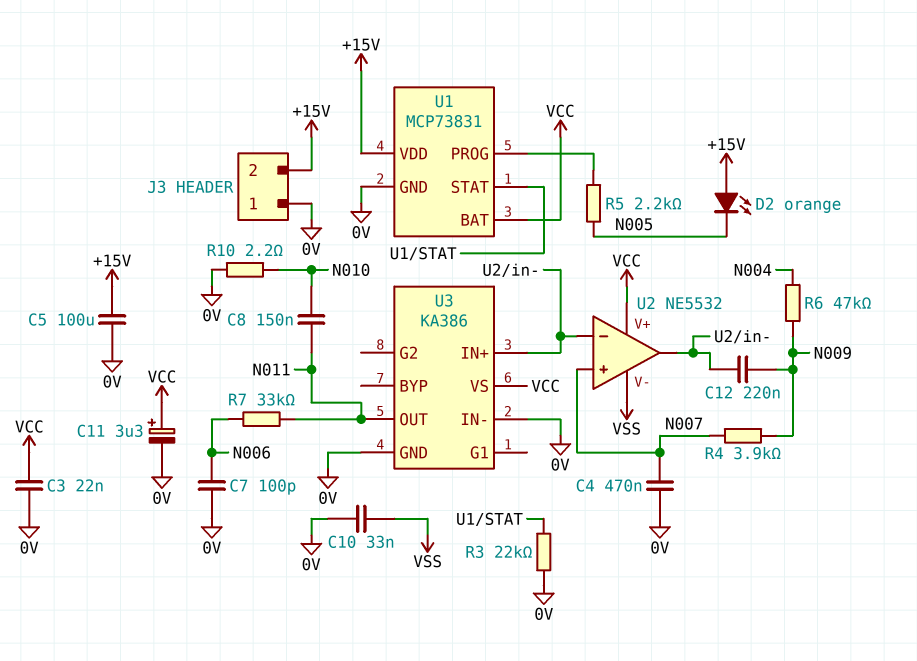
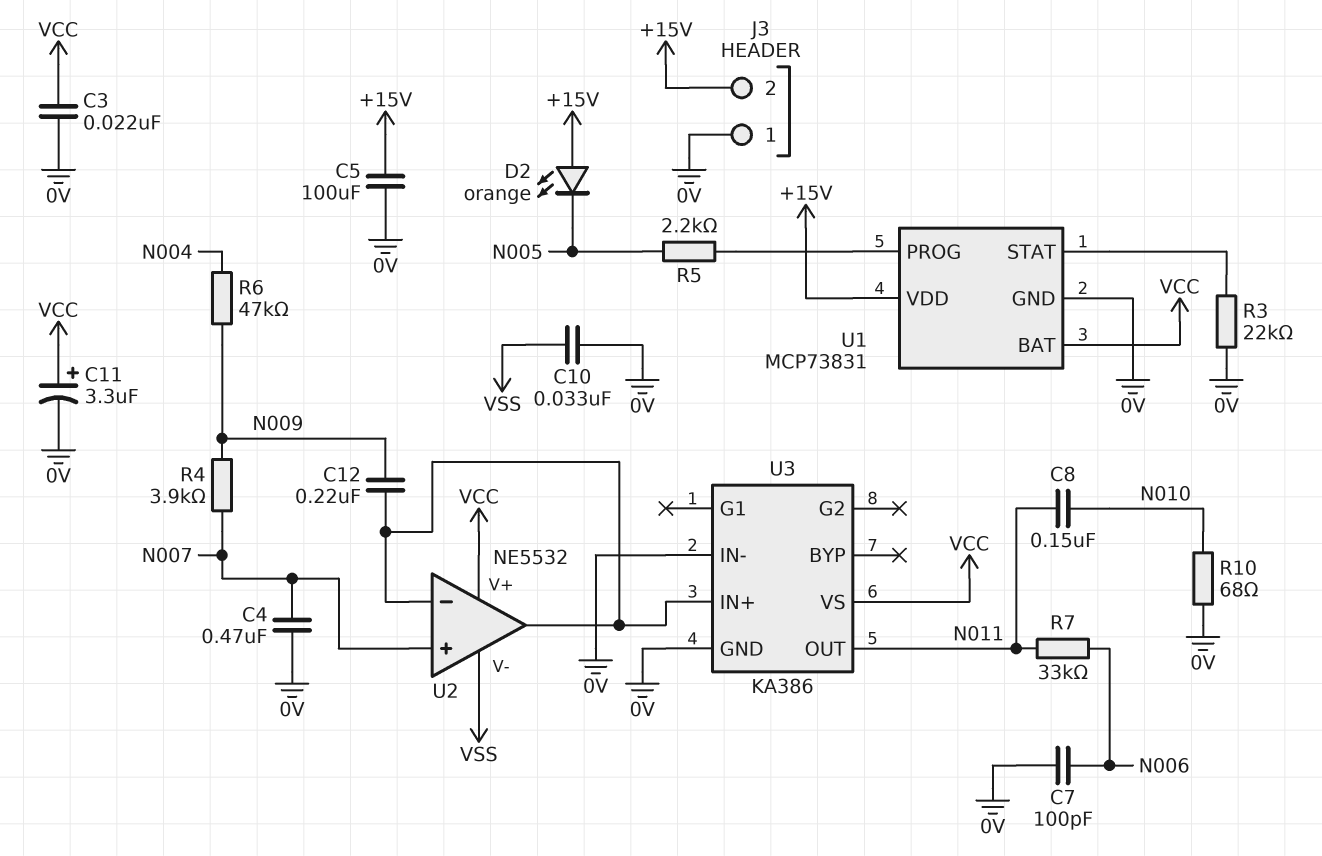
R10: 2.2 (0V, N010) -> 68 (0V, N010)

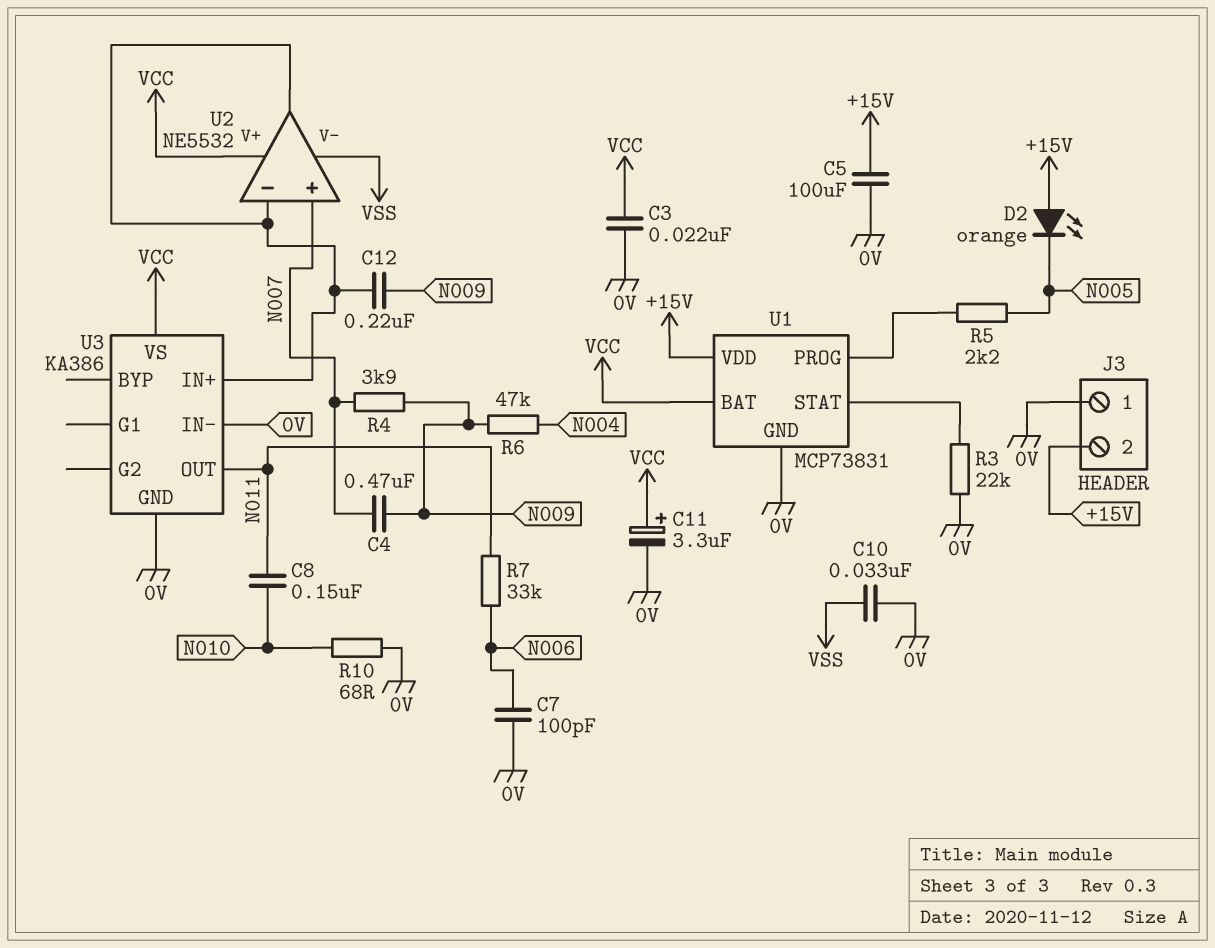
C4: 470nF (0V, N007) -> 470nF (N007, N009)

